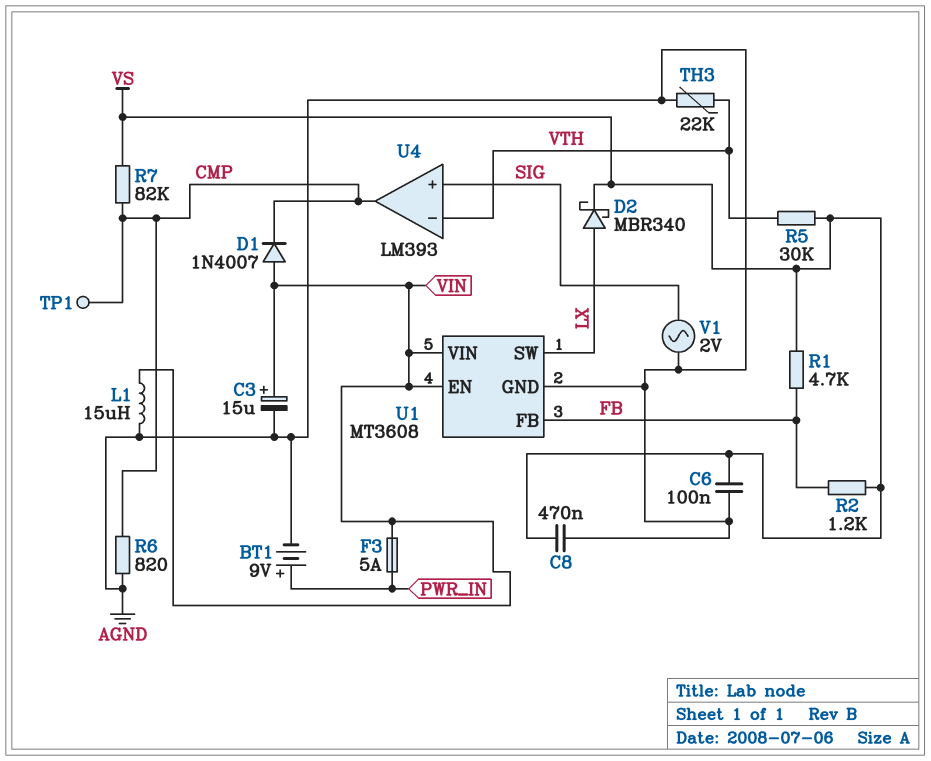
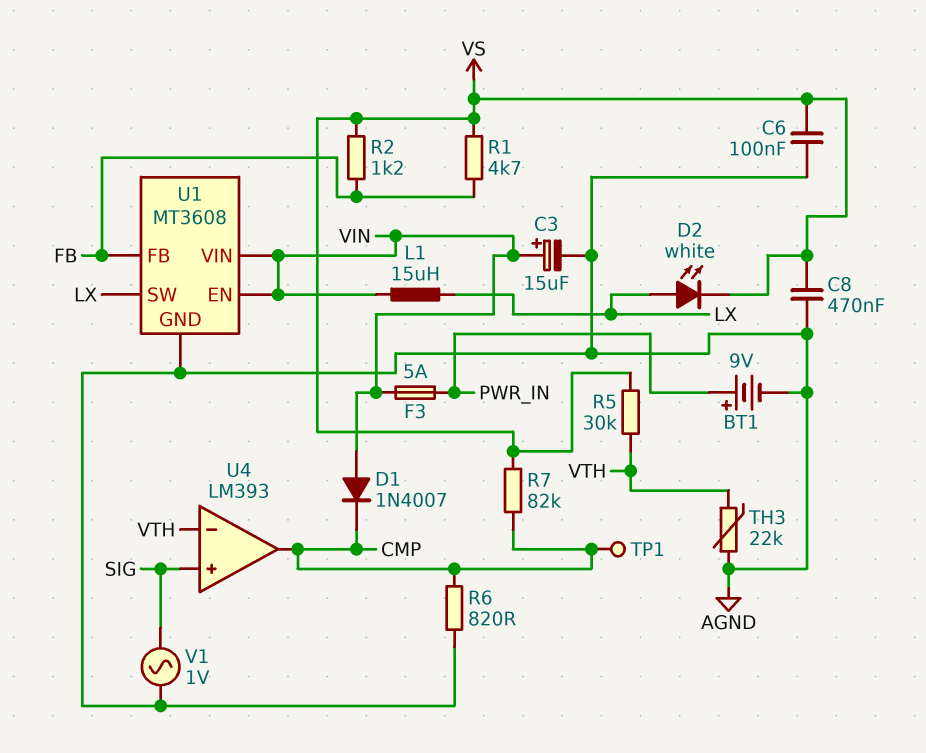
D2: schottky MBR340 (A LX, K VS) -> LED white (A LX, K VS)
L1: 15uH (AGND, VIN) -> 15uH (LX, VIN)
V1: AC 2V (AGND, SIG) -> AC 1V (AGND, SIG)

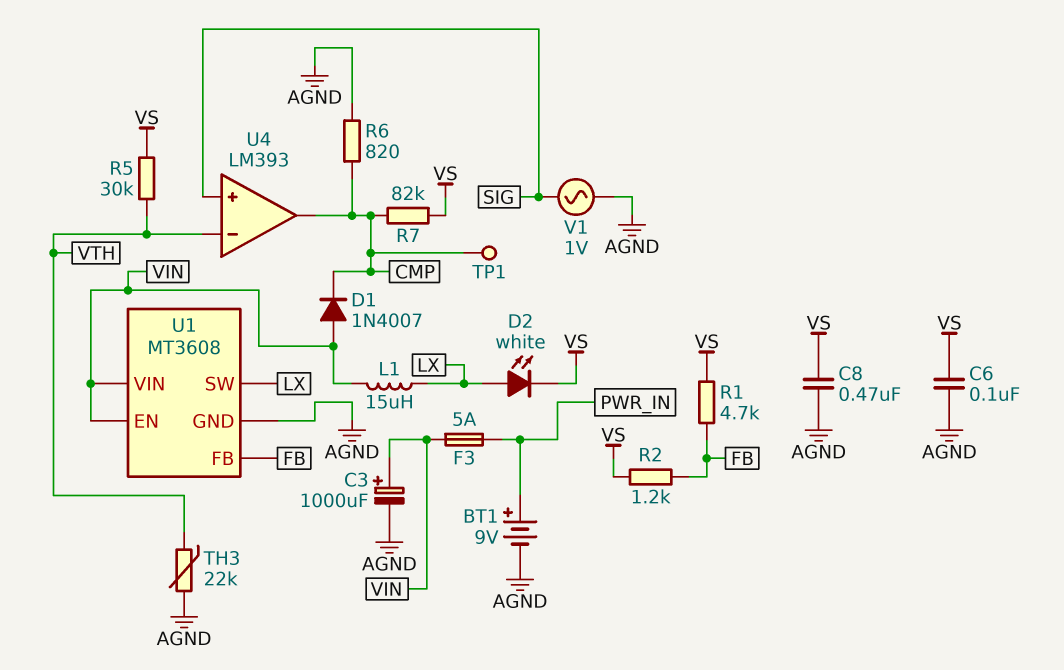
C3: 15uF (plus VIN, minus AGND) -> 1000uF (plus VIN, minus AGND)

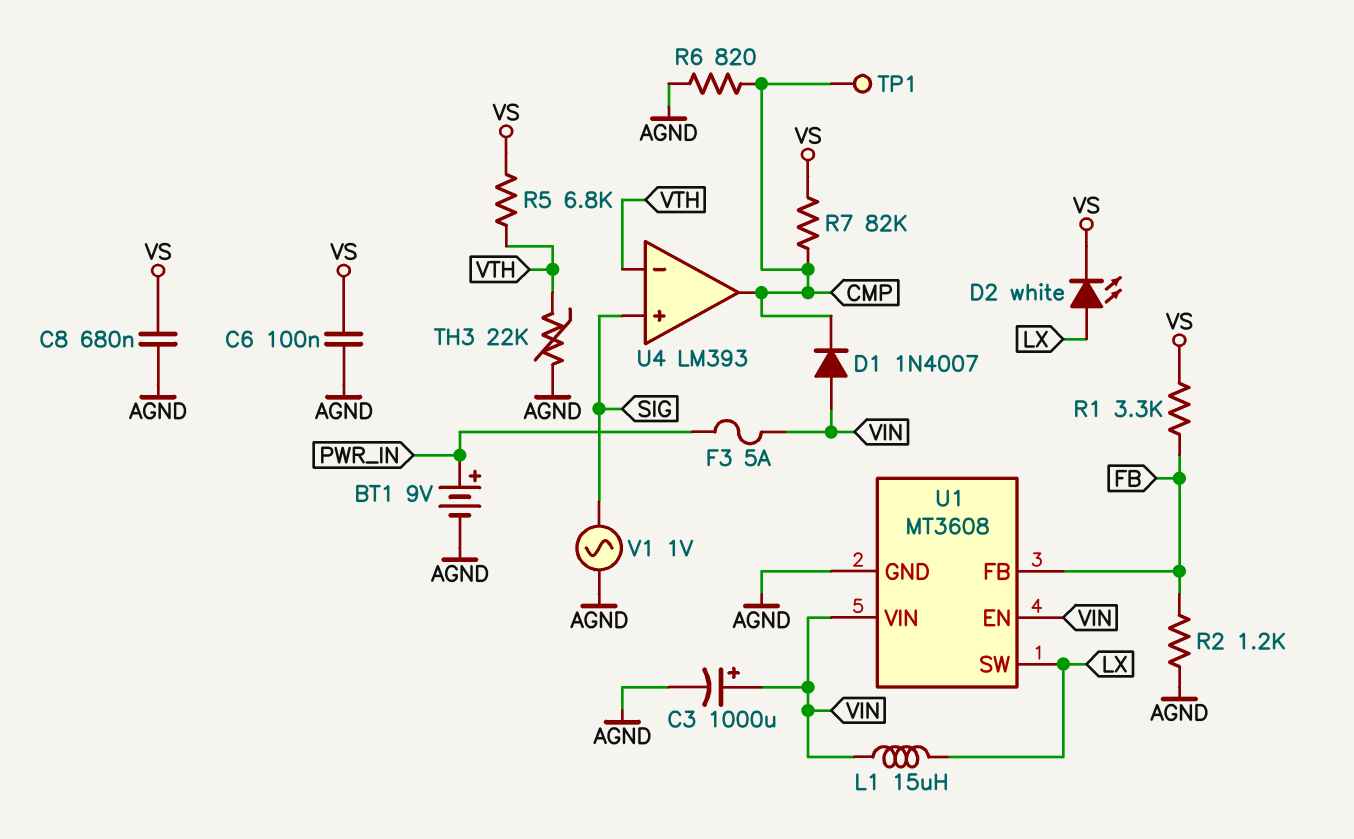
C8: 470nF (AGND, VS) -> 680nF (AGND, VS)
R1: 4.7k (FB, VS) -> 3.3k (FB, VS)
R2: 1.2k (FB, VS) -> 1.2k (AGND, FB)
R5: 30k (VS, VTH) -> 6.8k (VS, VTH)

